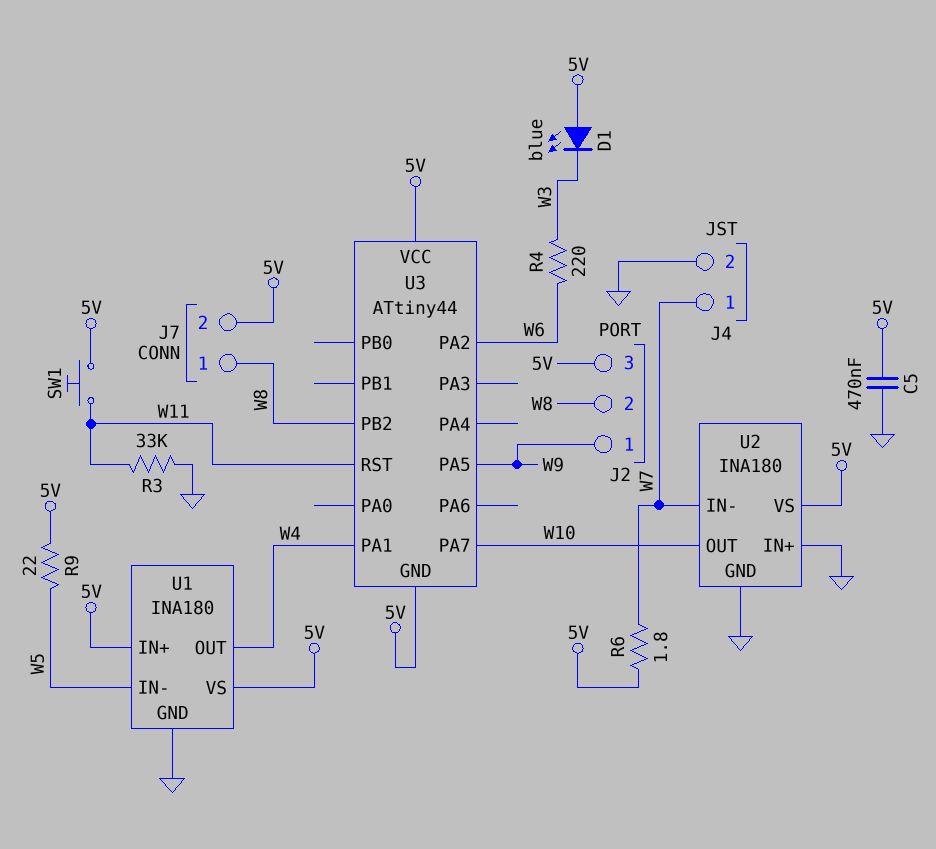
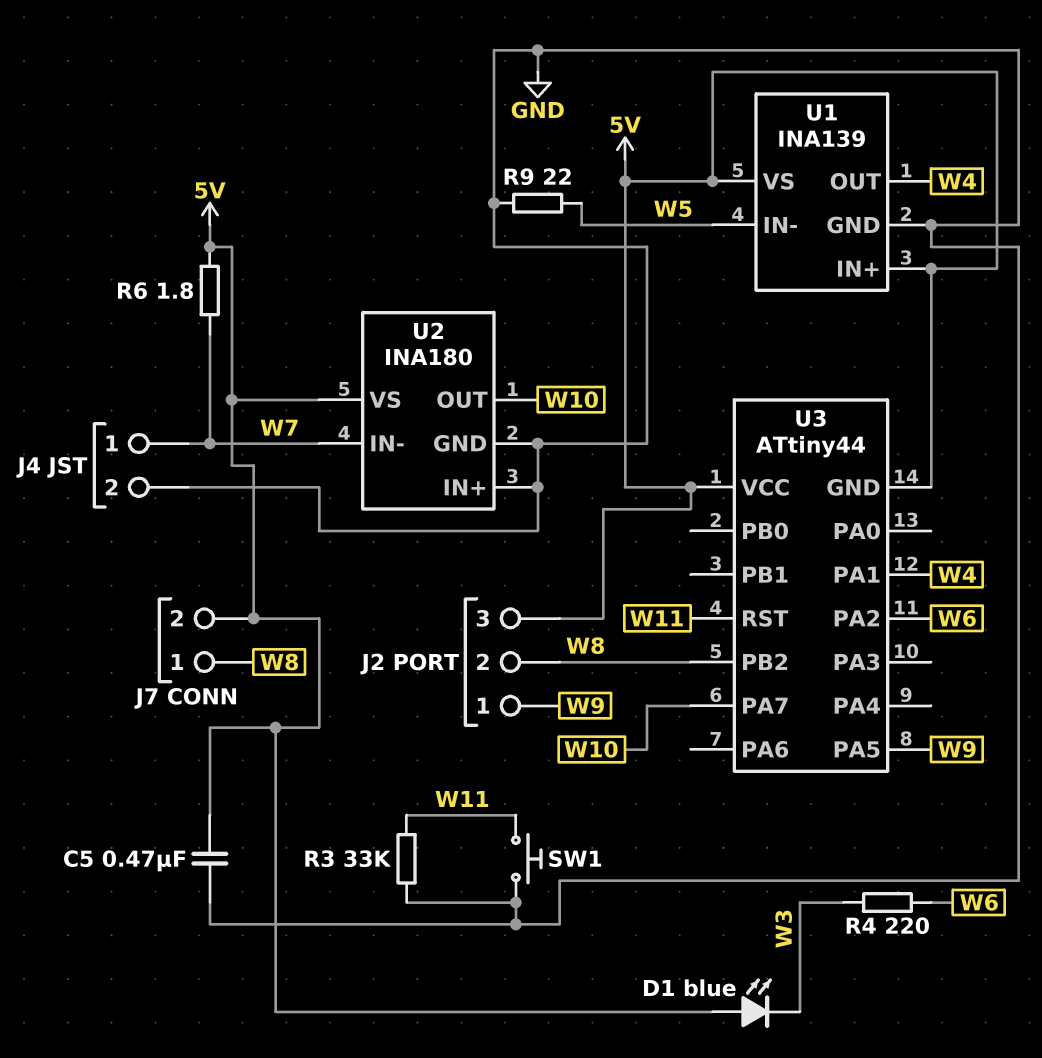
R9: 22 (5V, W5) -> 22 (GND, W5)
SW1: button (5V, W11) -> button (GND, W11)
U1: INA180 -> INA139

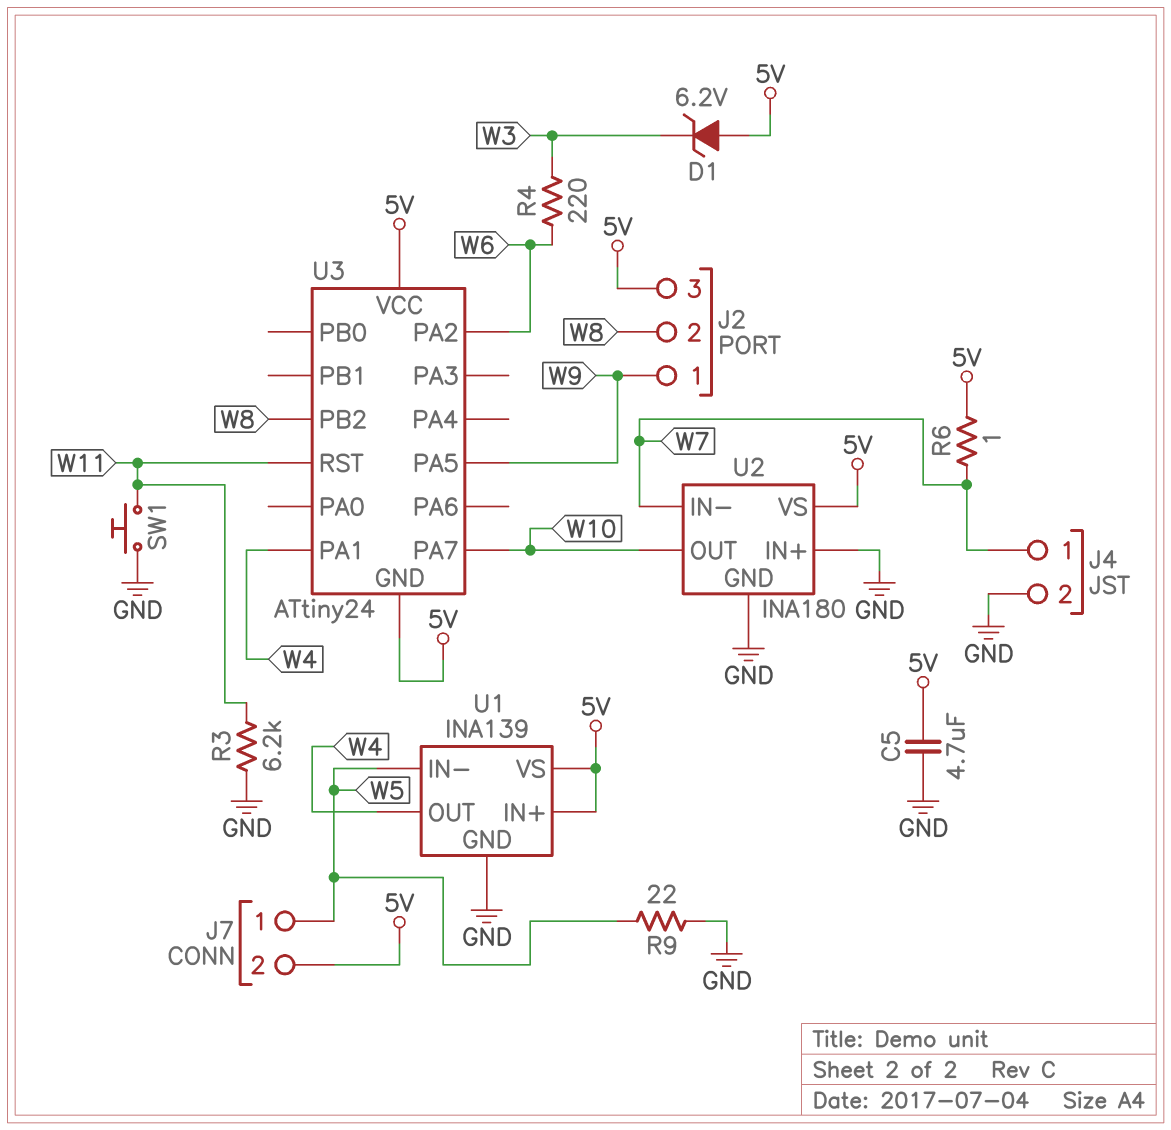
C5: 470nF (5V, GND) -> 4.7uF (5V, GND)
D1: LED blue (A 5V, K W3) -> zener 6.2V (A 5V, K W3)
J7 pin 1: W8 -> W5
R3: 33k (GND, W11) -> 6.2k (GND, W11)
R6: 1.8 (5V, W7) -> 1 (5V, W7)
U3: ATtiny44 -> ATtiny24

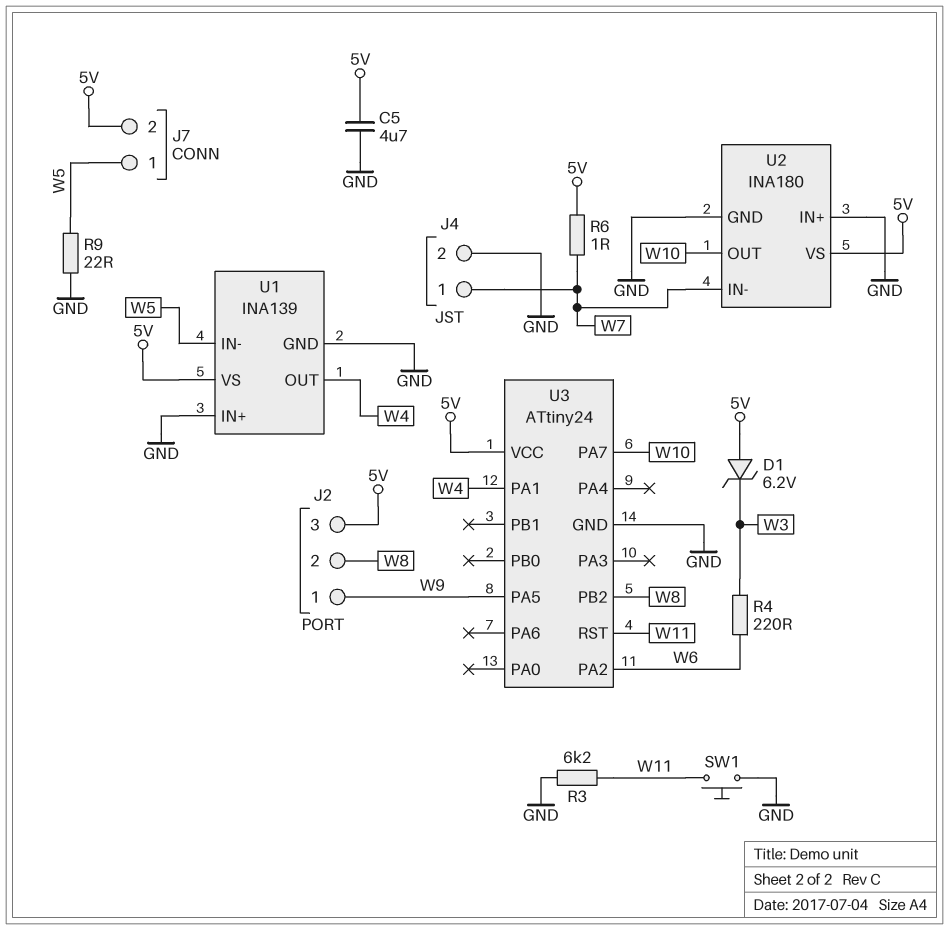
U1 pin IN+: 5V -> GND
U3 pin GND: 5V -> GND

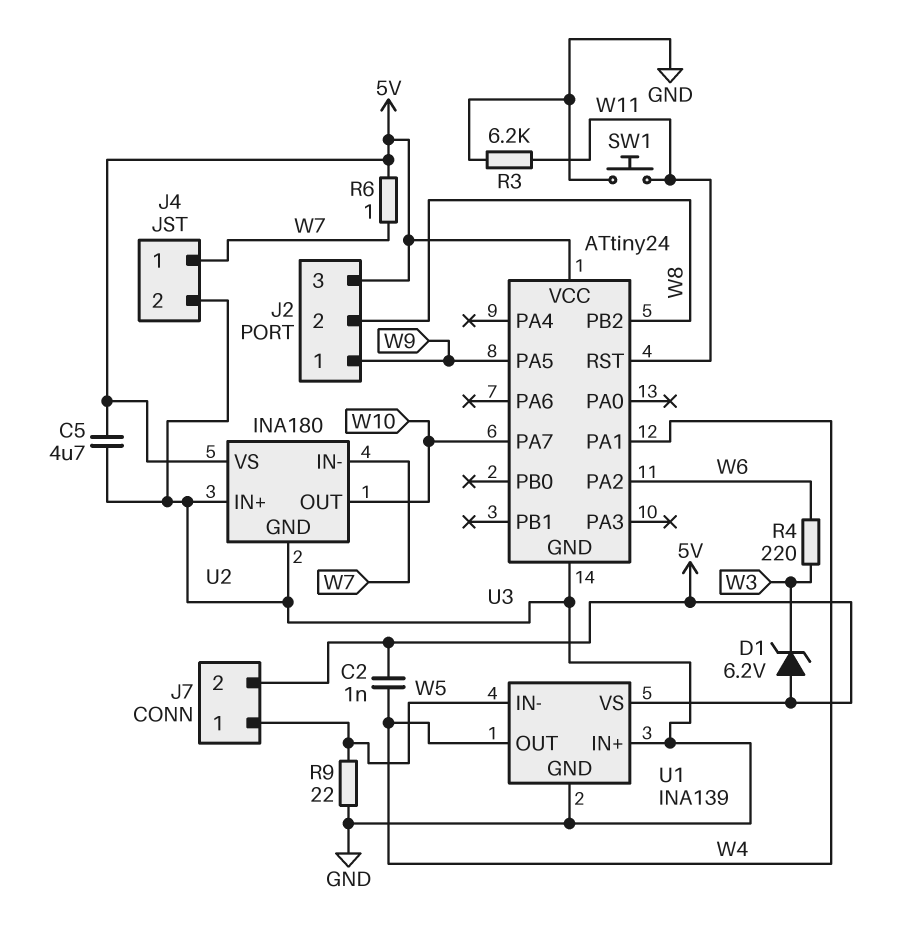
C2: none -> 1nF (5V, W4)

